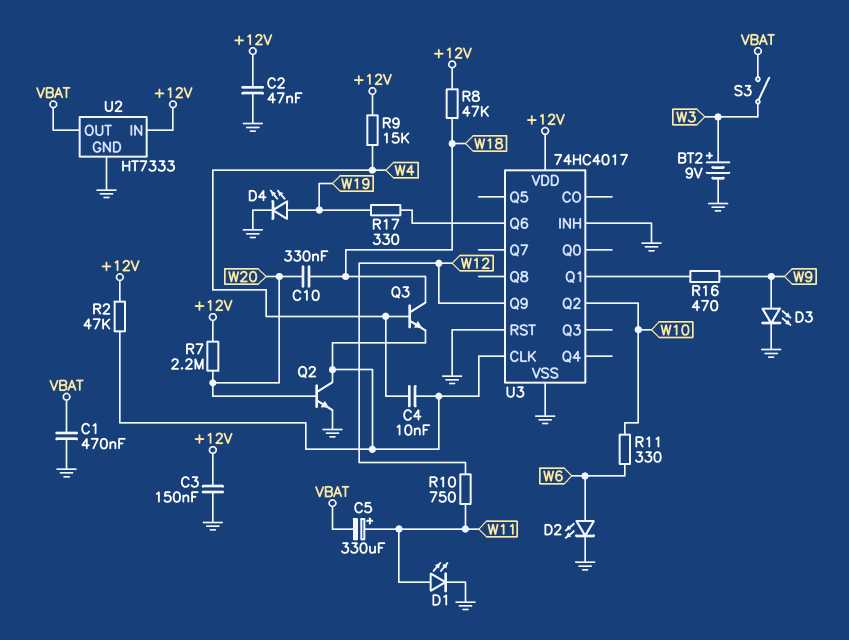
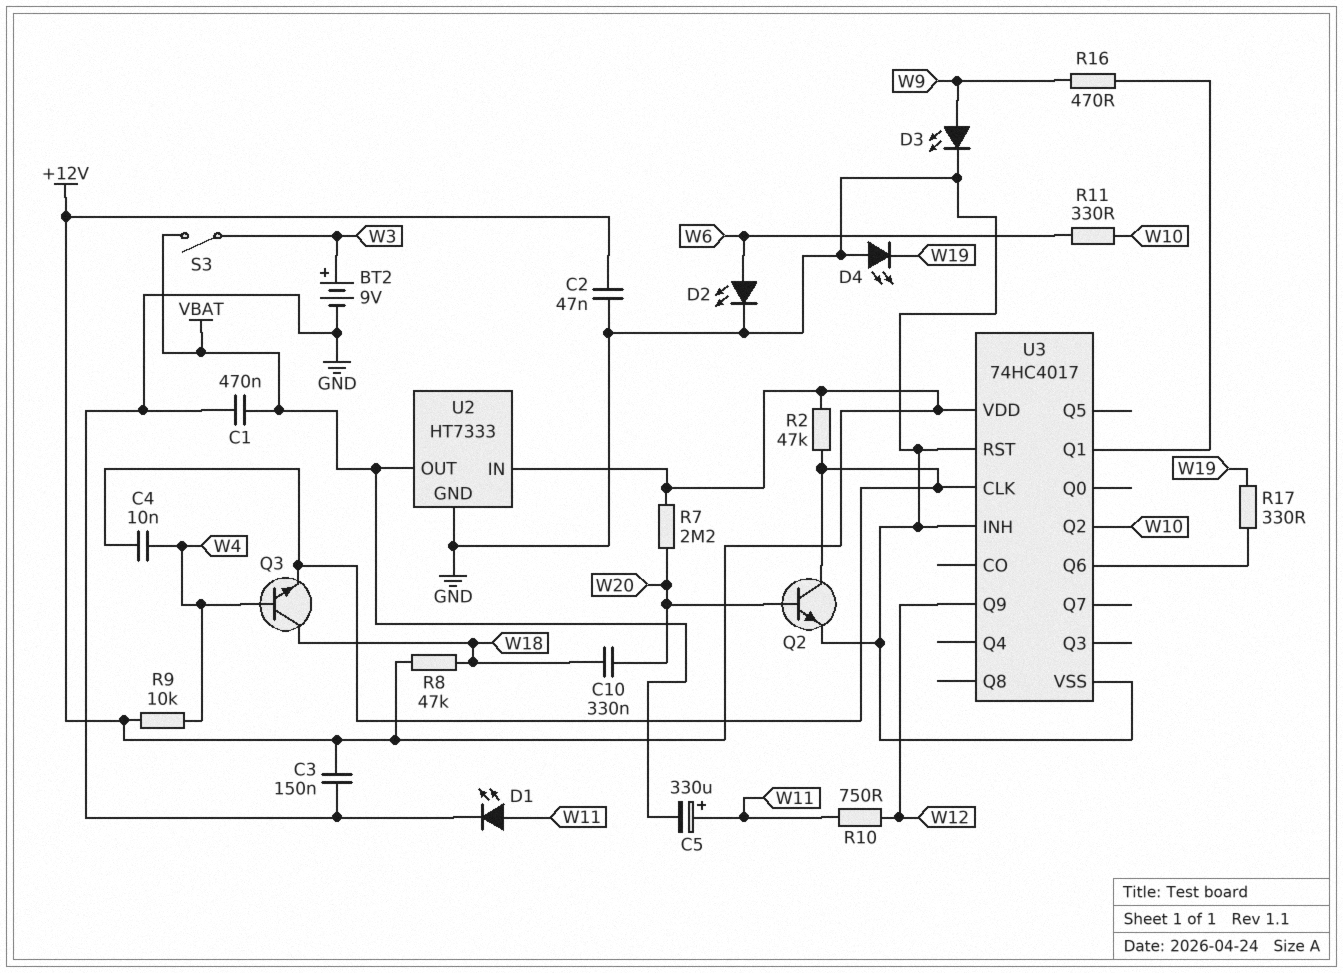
D4: LED (A W19, K GND) -> LED (A GND, K W19)
R9: 15k (+12V, W4) -> 10k (+12V, W4)

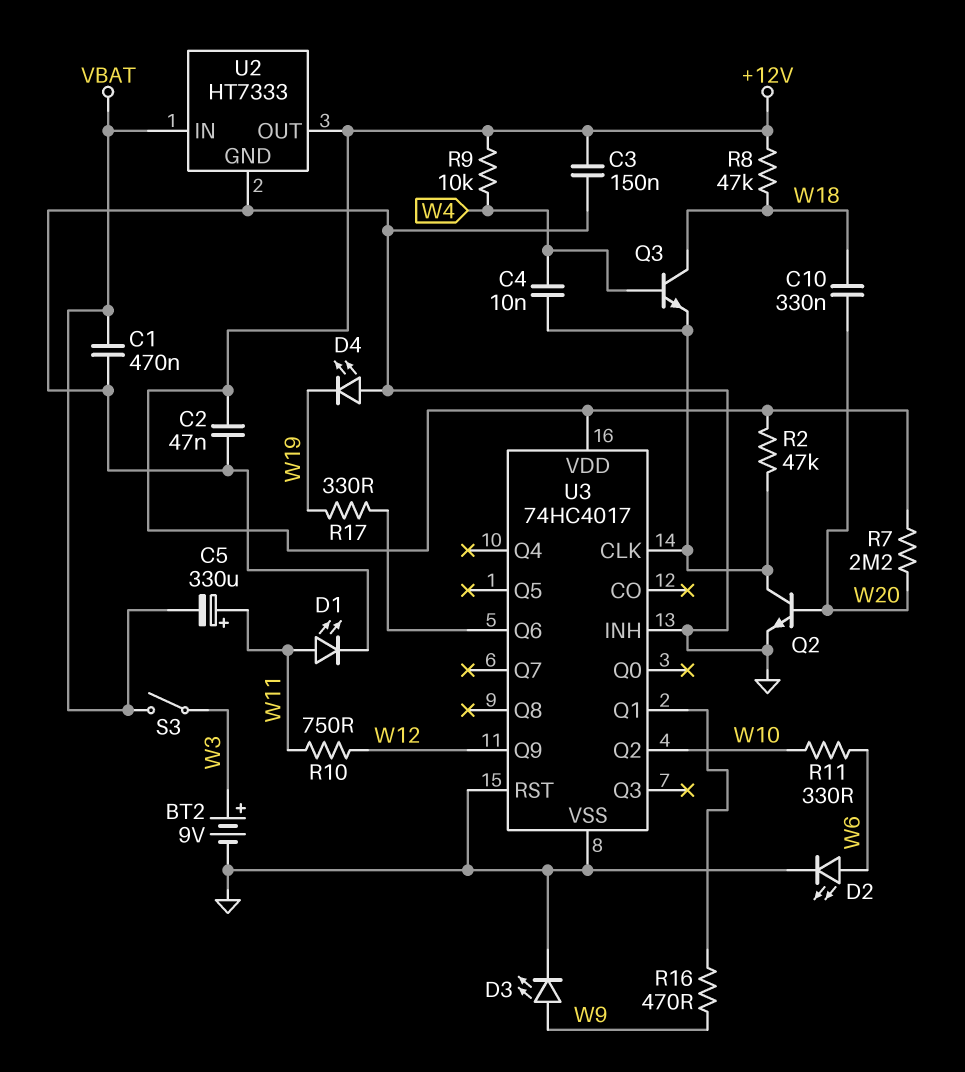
U2 pin IN: +12V -> VBAT
U2 pin OUT: VBAT -> +12V

